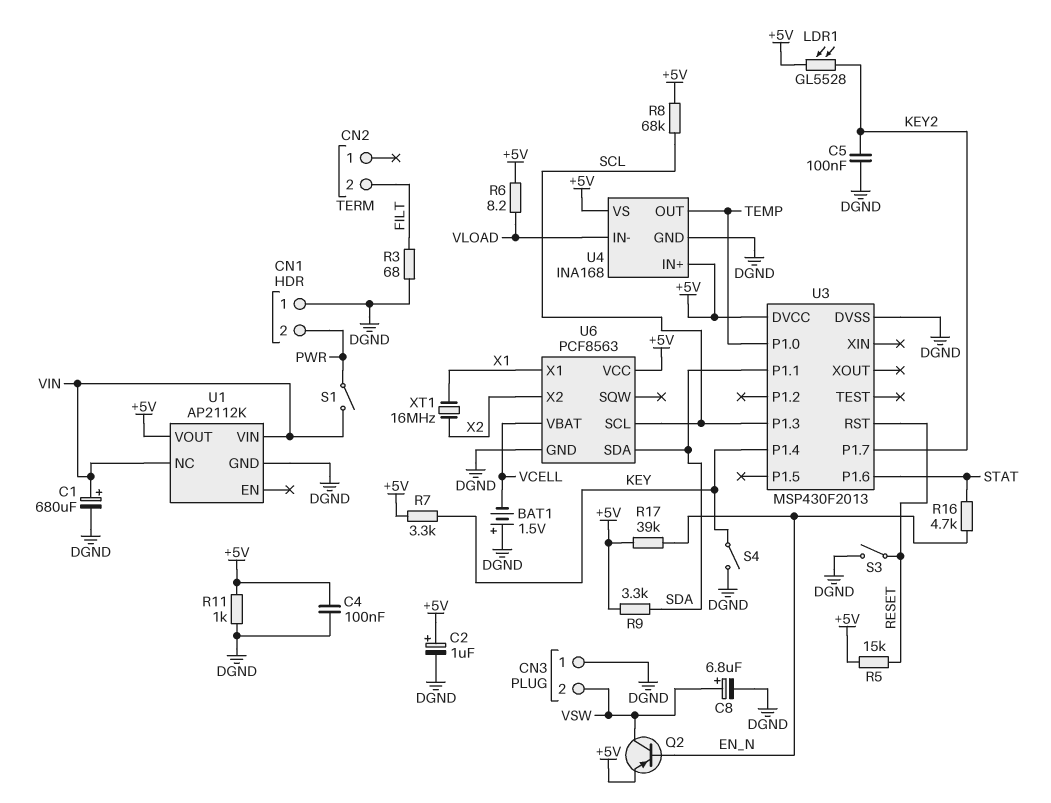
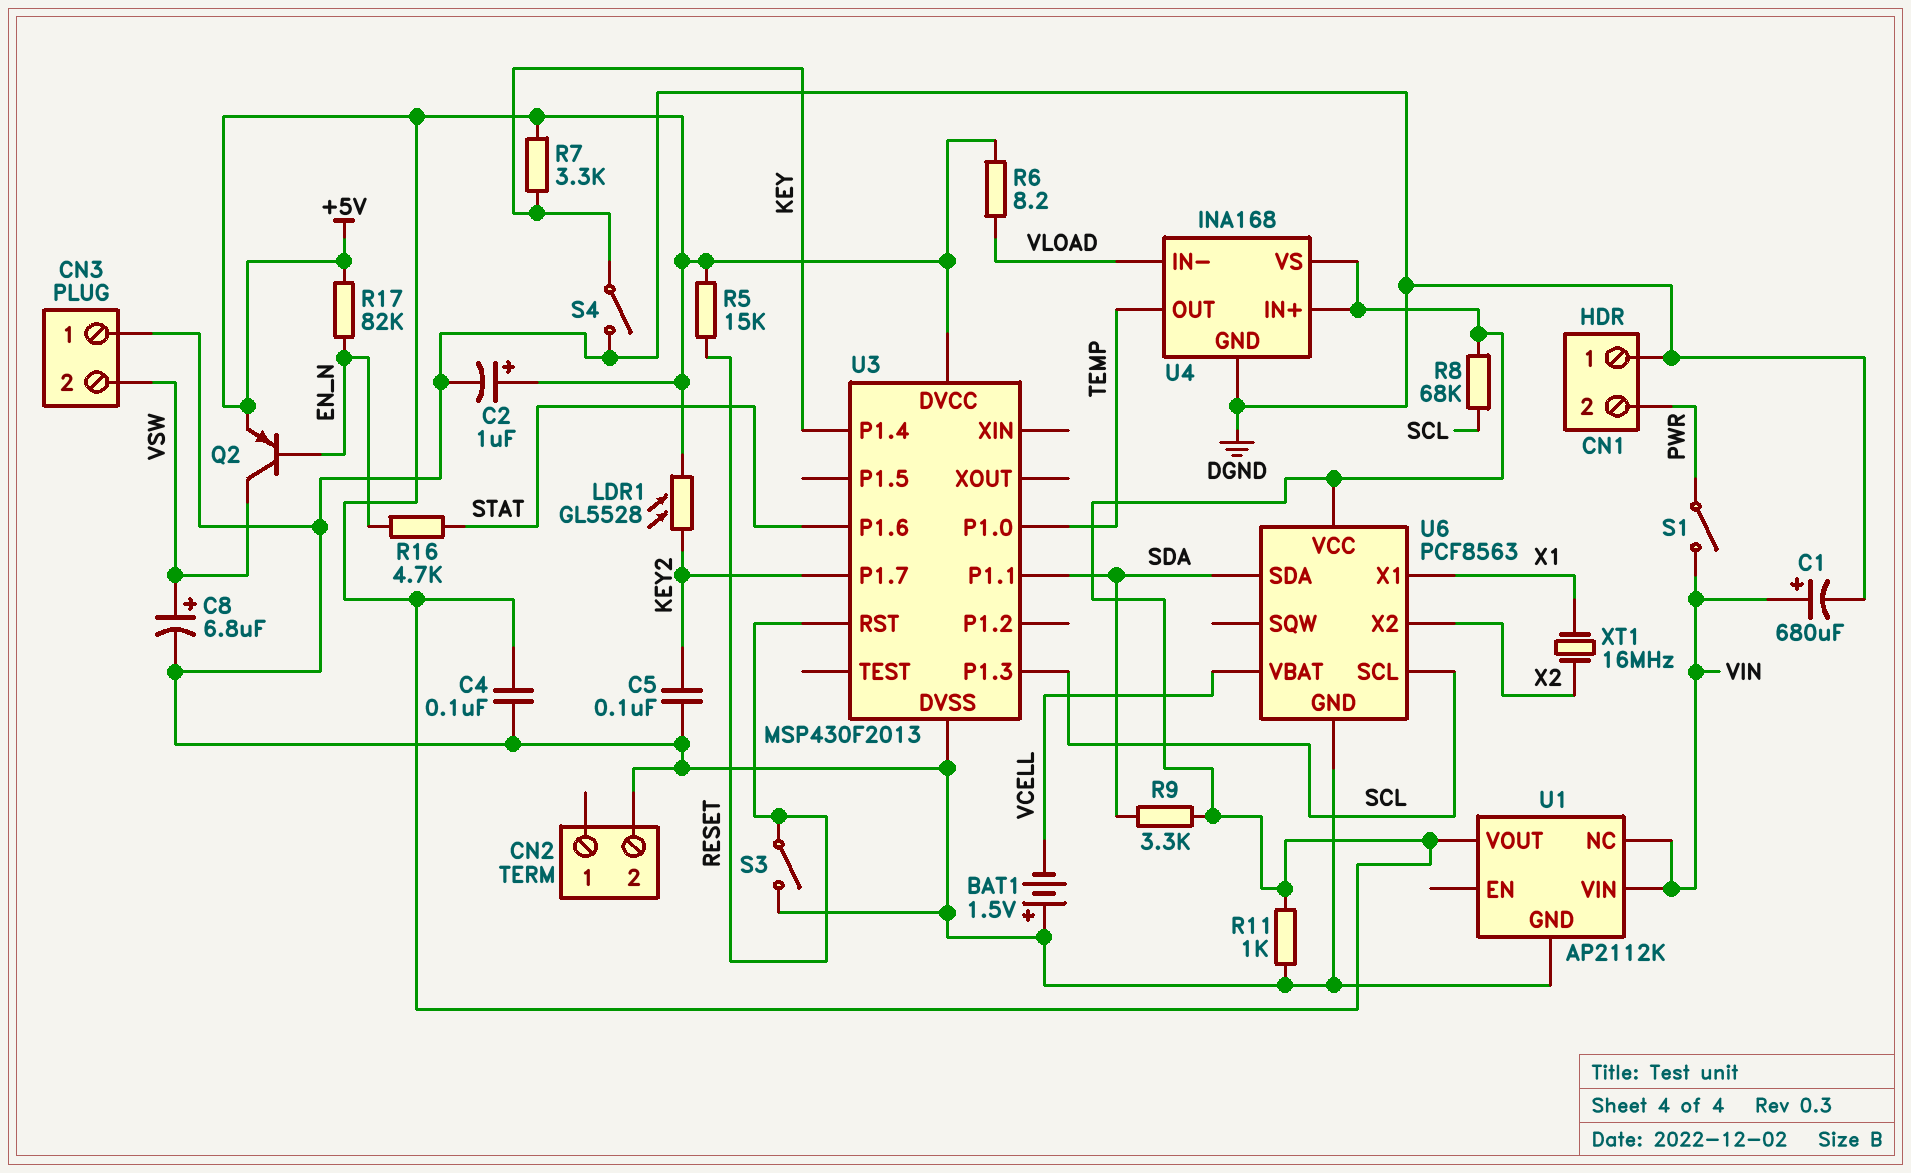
CN2 pin 2: FILT -> DGND
R3: 68 (DGND, FILT) -> none
R17: 39k (+5V, EN_N) -> 82k (+5V, EN_N)

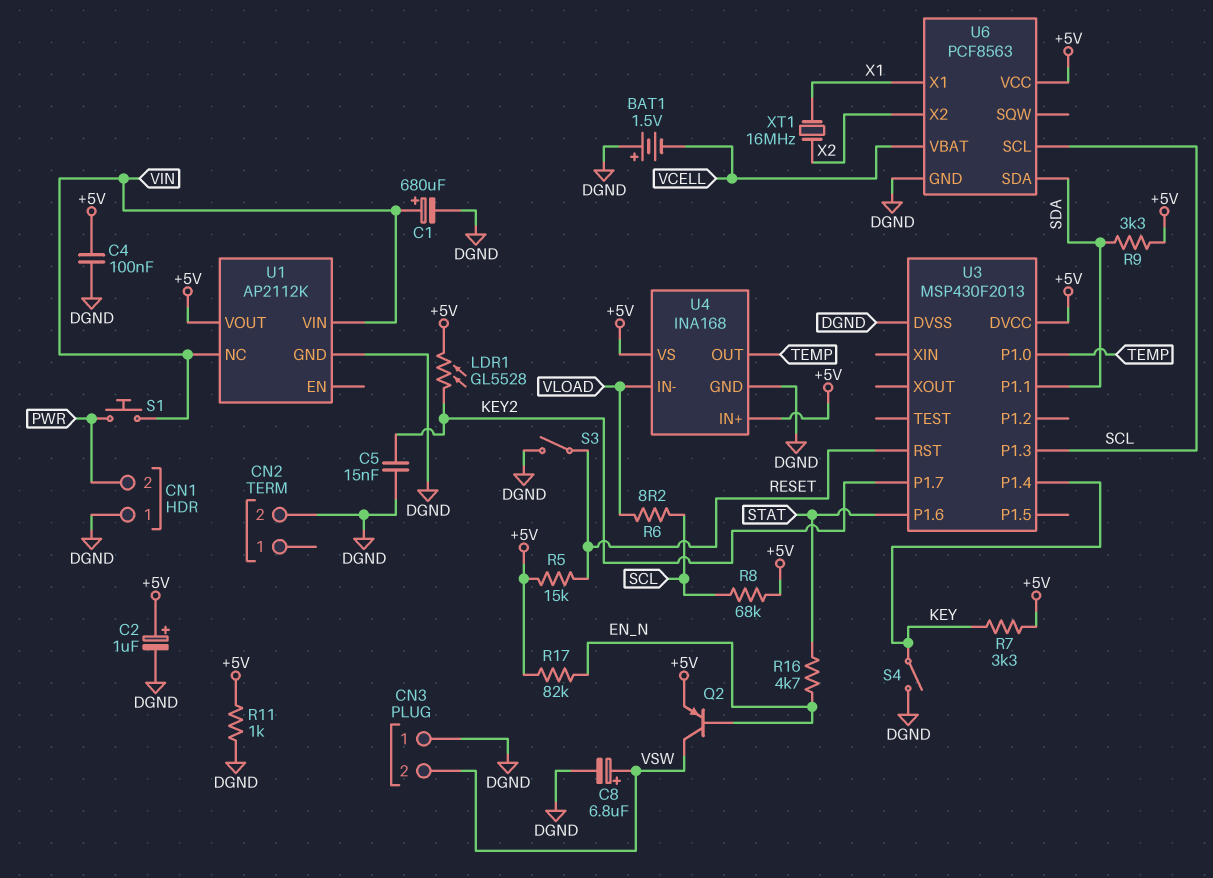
C5: 100nF (DGND, KEY2) -> 15nF (DGND, KEY2)
R6: 8.2 (+5V, VLOAD) -> 8.2 (SCL, VLOAD)
S1: switch (PWR, VIN) -> button (PWR, VIN)

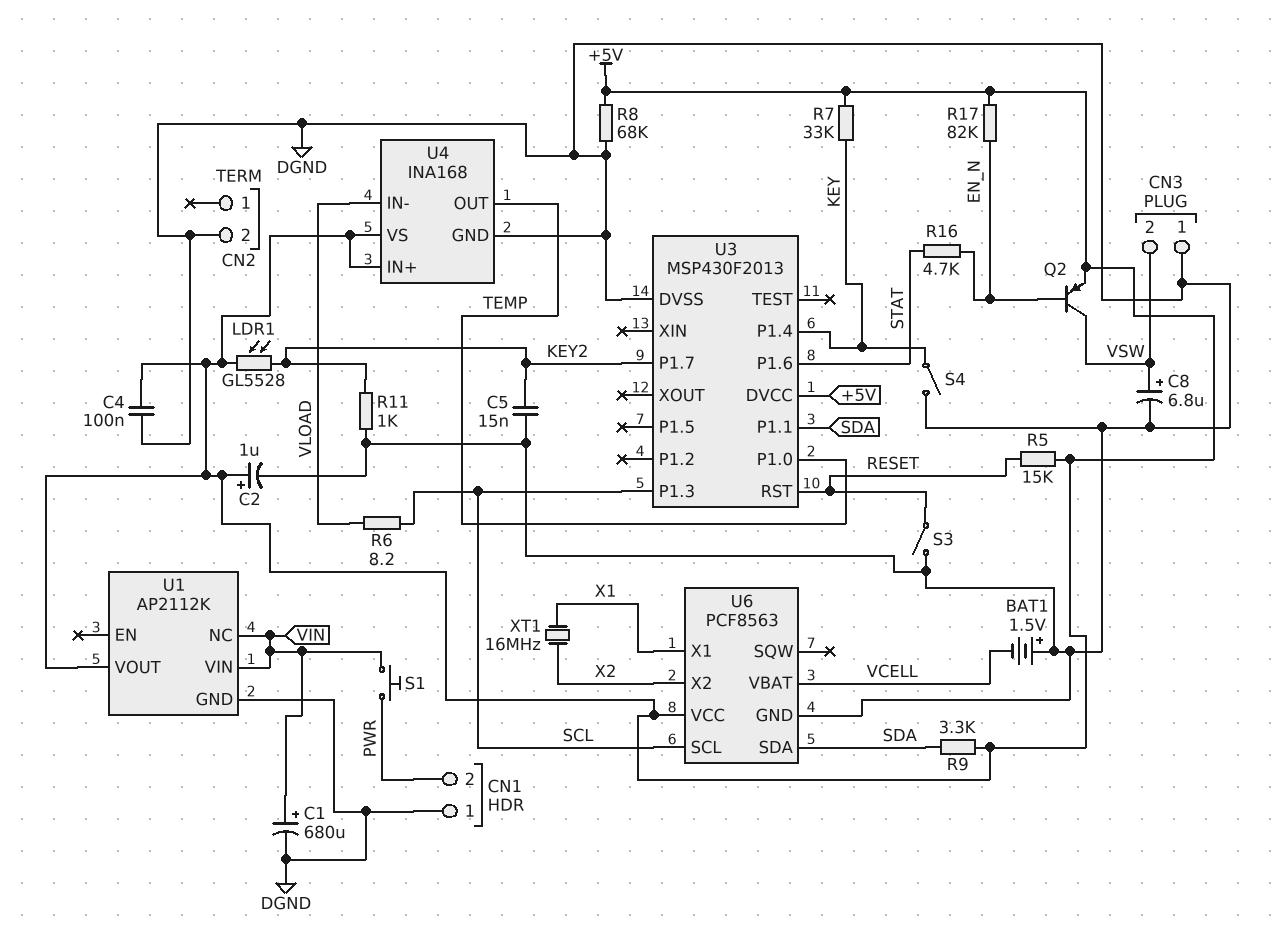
R7: 3.3k (+5V, KEY) -> 33k (+5V, KEY)
R8: 68k (+5V, SCL) -> 68k (+5V, DGND)
R11: 1k (+5V, DGND) -> 1k (DGND, KEY2)

